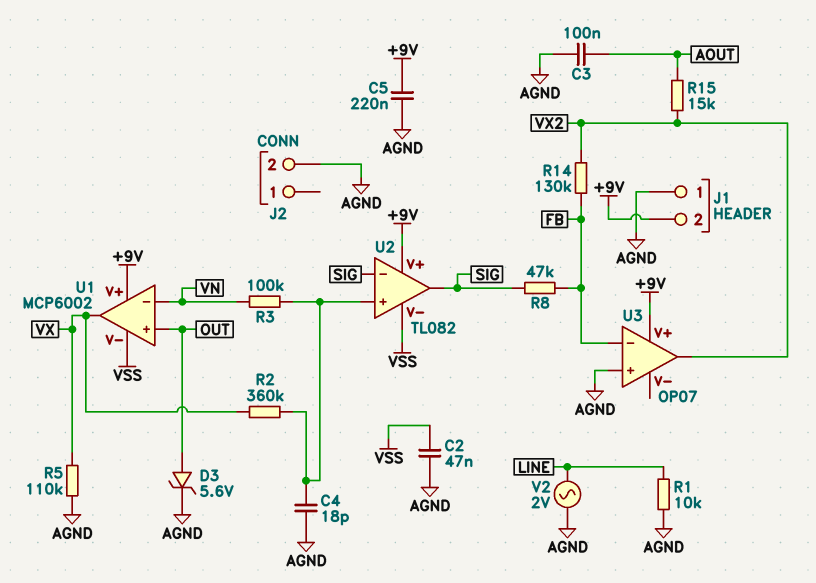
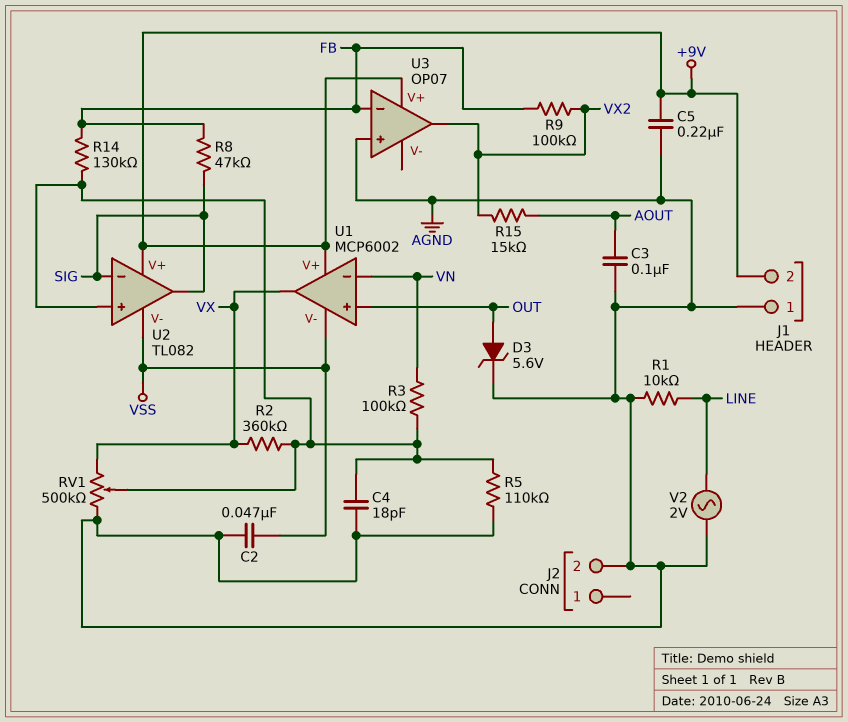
R5: 110k (AGND, VX) -> 110k (AGND, U2/in+)
R9: none -> 100k (FB, VX2)
R14: 130k (FB, VX2) -> 130k (FB, U2/in+)
RV1: none -> 500k (AGND, VX, wiper U2/in+)

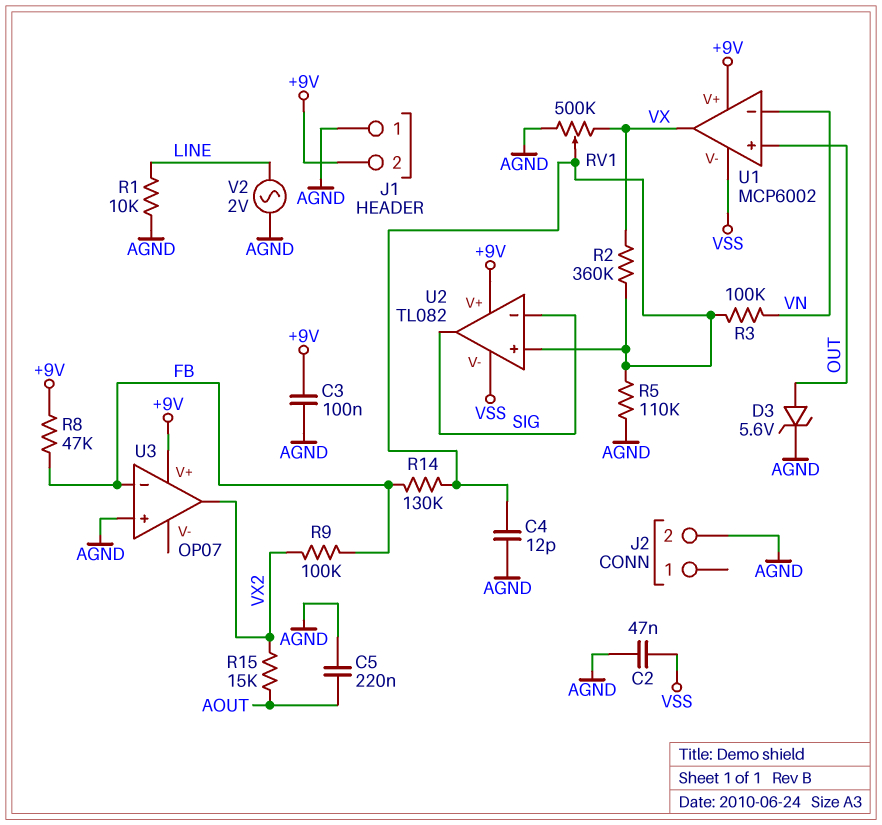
C3: 100nF (AGND, AOUT) -> 100nF (+9V, AGND)
C4: 18pF (AGND, U2/in+) -> 12pF (AGND, U2/in+)
C5: 220nF (+9V, AGND) -> 220nF (AGND, AOUT)
R8: 47k (FB, SIG) -> 47k (+9V, FB)

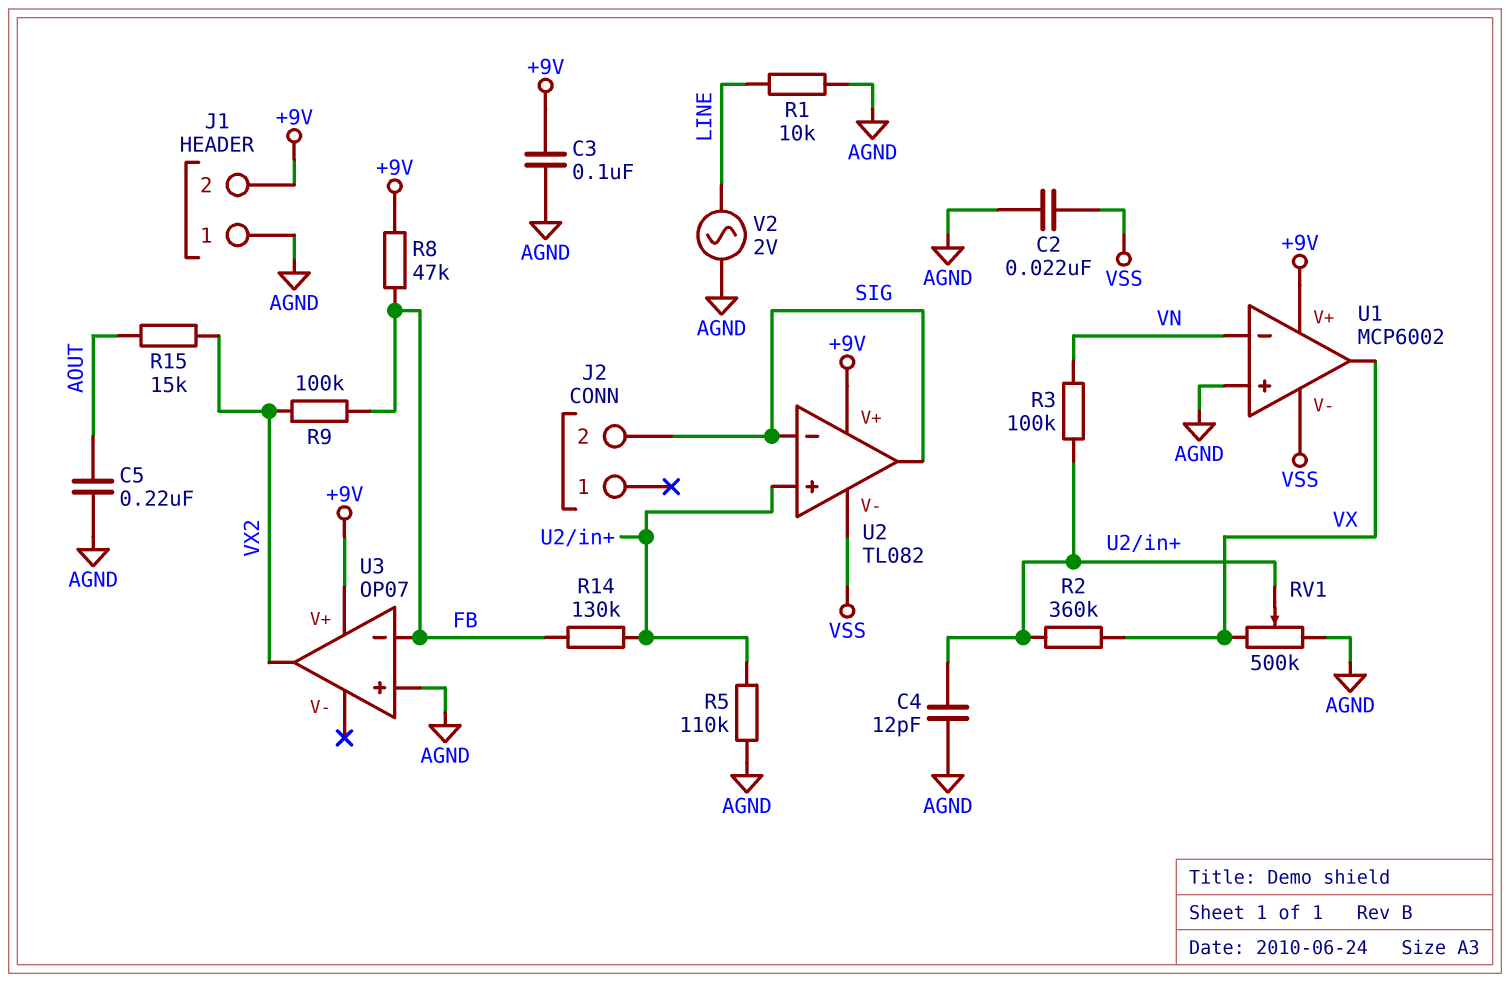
C2: 47nF (AGND, VSS) -> 22nF (AGND, VSS)
D3: zener 5.6V (A OUT, K AGND) -> none
J2 pin 2: AGND -> SIG
U1 pin in+: OUT -> AGND

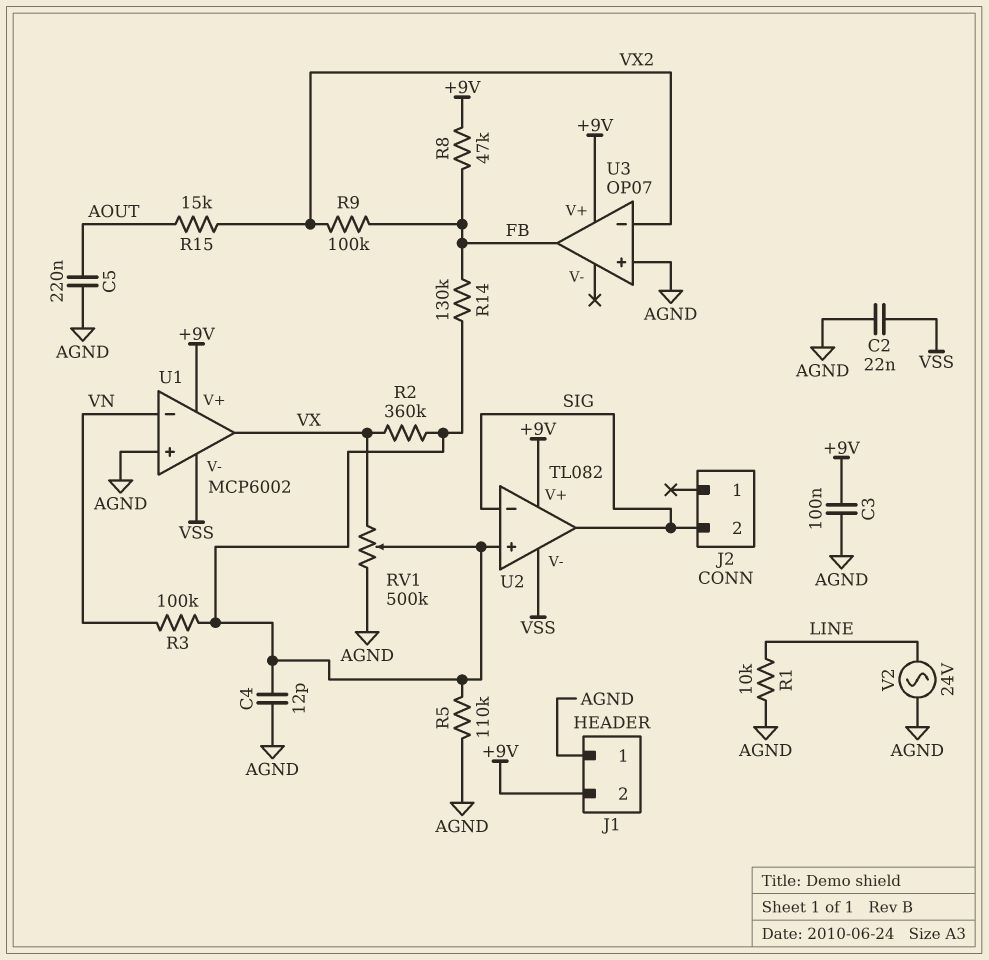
U3 pin in-: FB -> VX2
U3 pin out: VX2 -> FB
V2: AC 2V (AGND, LINE) -> AC 24V (AGND, LINE)

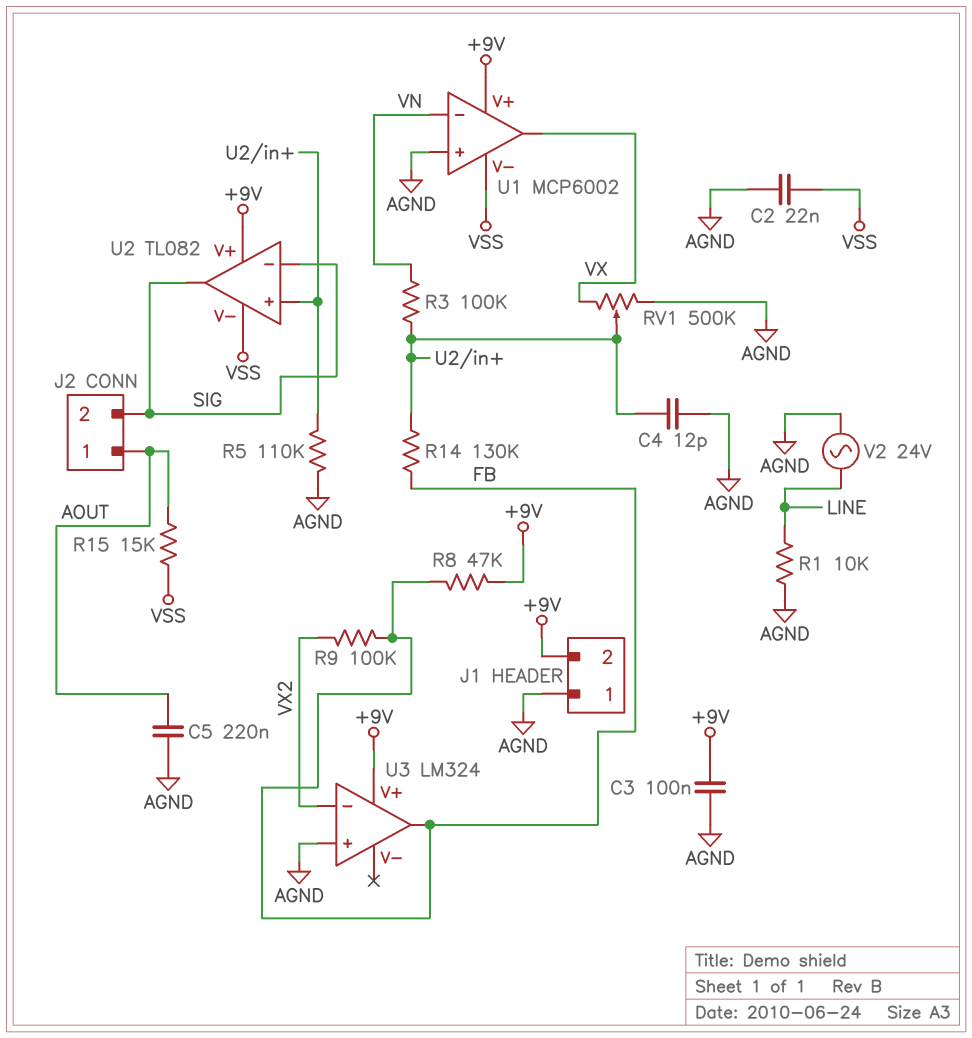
J2 pin 1: none -> AOUT
R2: 360k (U2/in+, VX) -> none
R15: 15k (AOUT, VX2) -> 15k (AOUT, VSS)
U3: OP07 -> LM324

